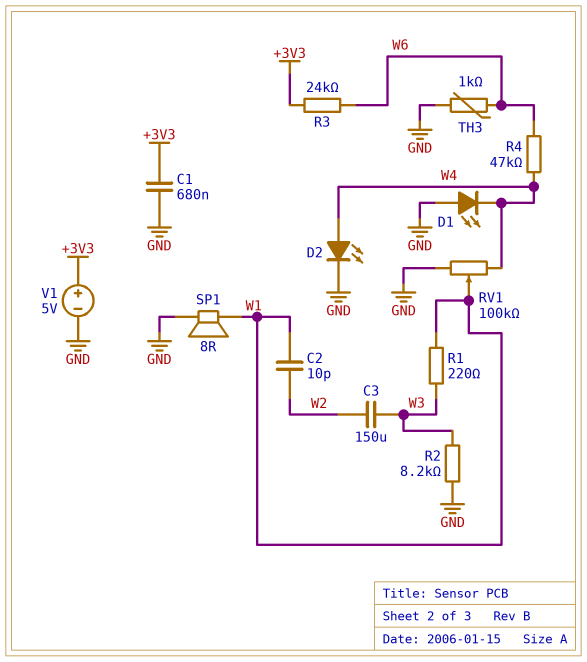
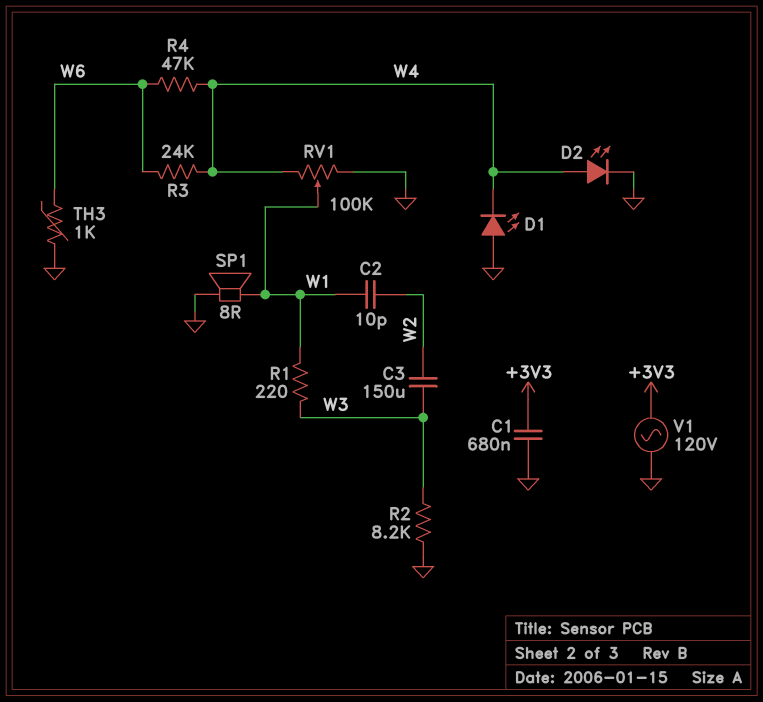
R3: 24k (+3V3, W6) -> 24k (W4, W6)
V1: 5V (plus +3V3, minus GND) -> AC 120V (+3V3, GND)

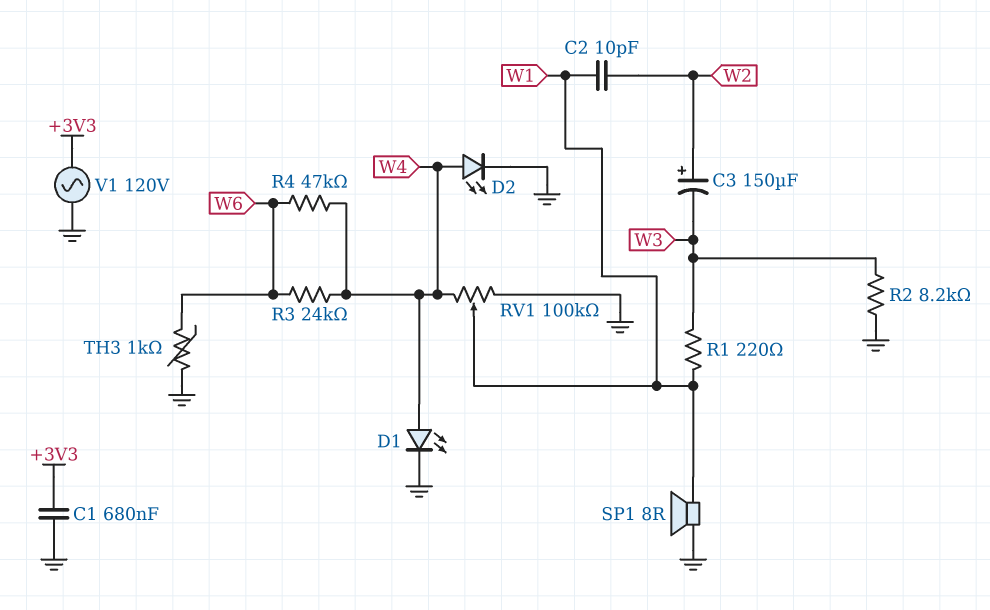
C3: 150uF (W2, W3) -> 150uF (plus W2, minus W3)
D1: LED (A GND, K W4) -> LED (A W4, K GND)

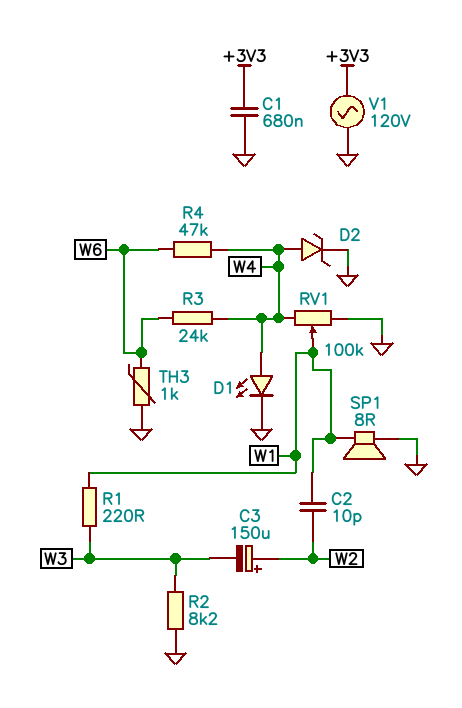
D2: LED (A W4, K GND) -> zener (A W4, K GND)

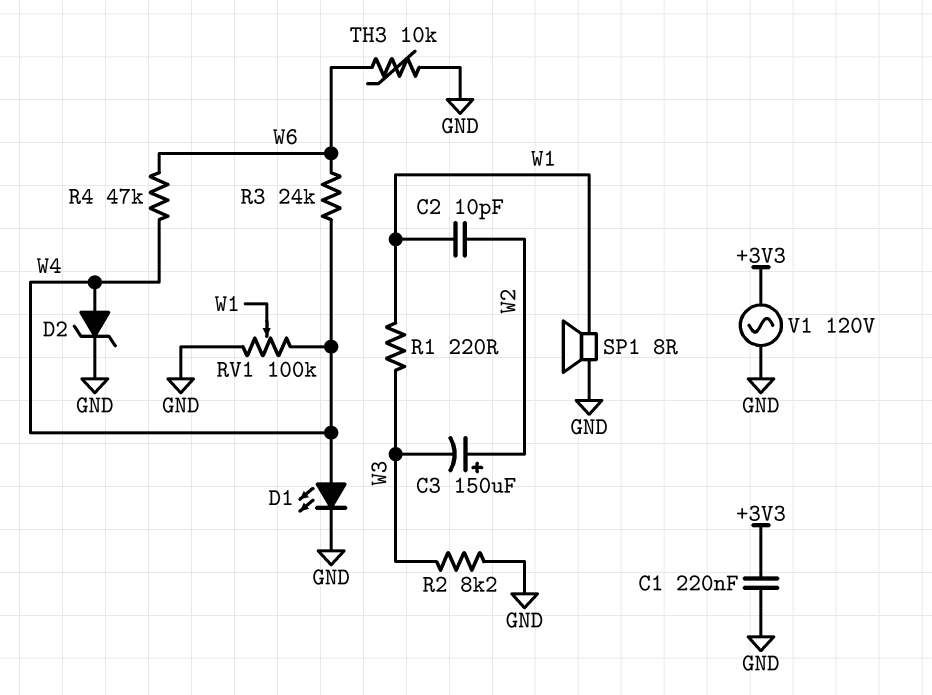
C1: 680nF (+3V3, GND) -> 220nF (+3V3, GND)
TH3: 1k (GND, W6) -> 10k (GND, W6)

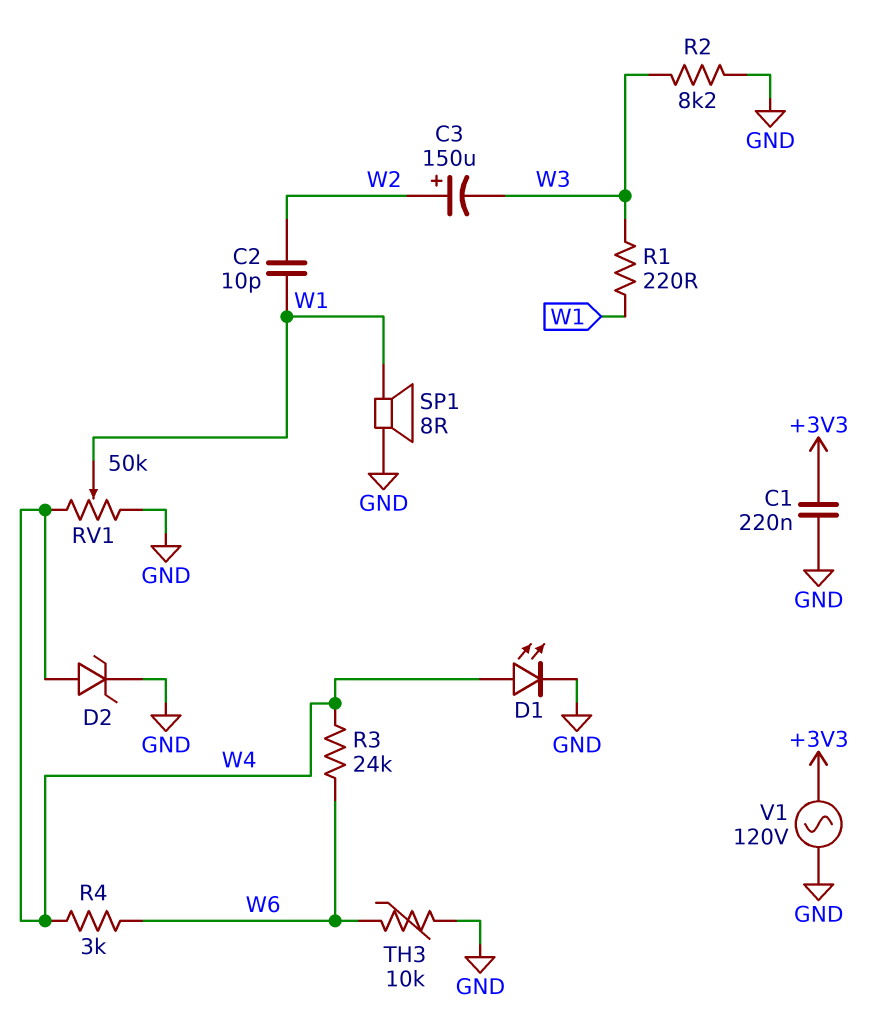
R4: 47k (W4, W6) -> 3k (W4, W6)
RV1: 100k (GND, W4, wiper W1) -> 50k (GND, W4, wiper W1)

